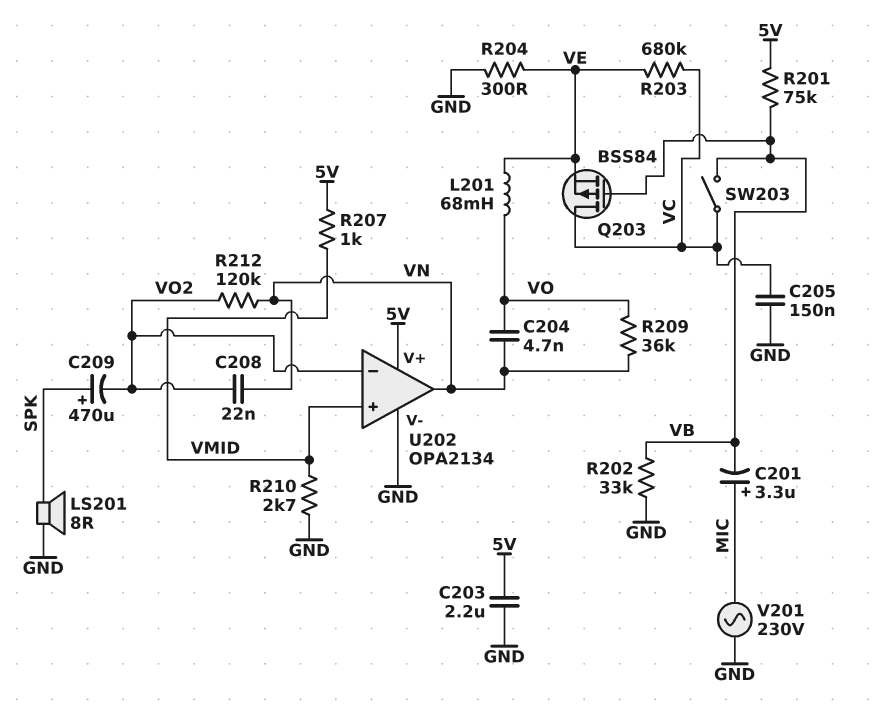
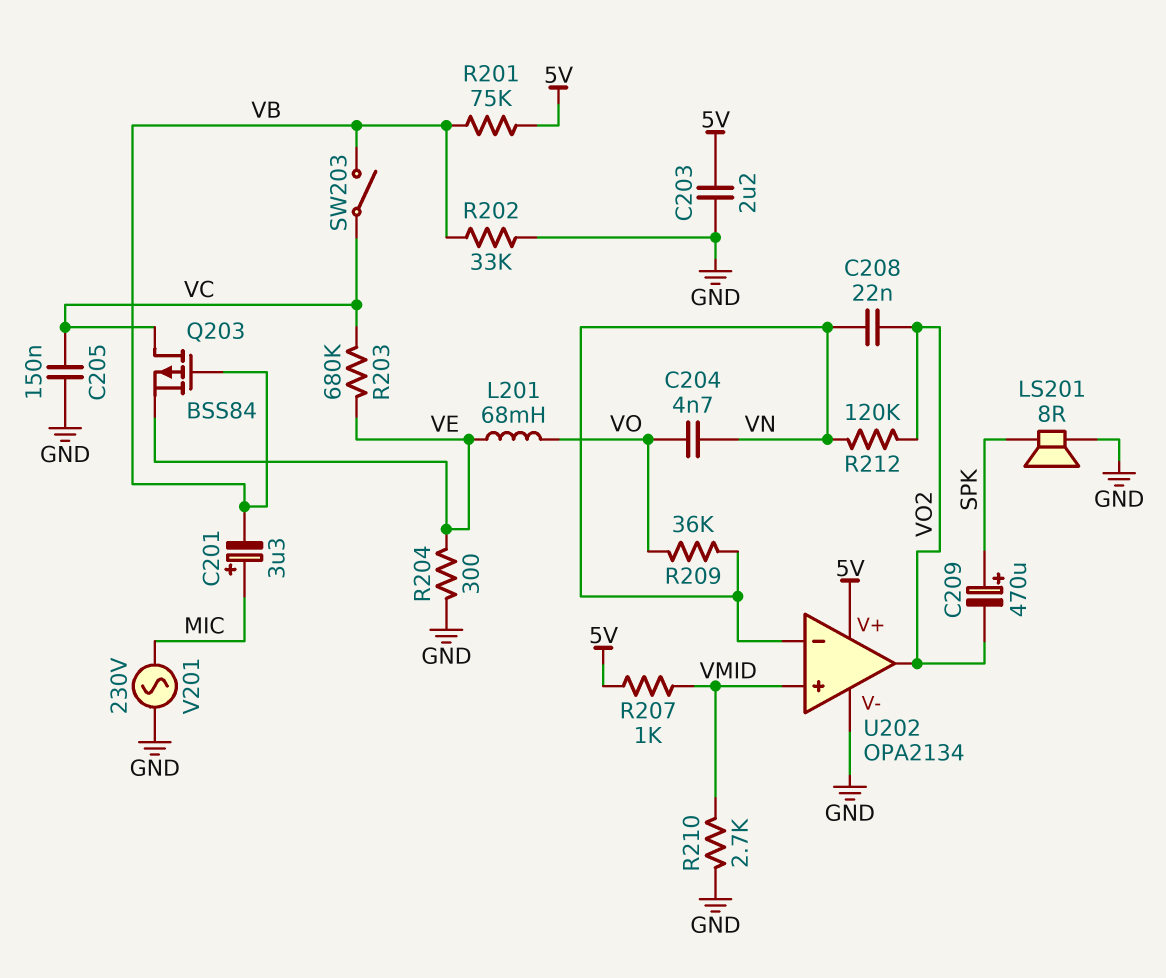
U202 pin in-: VO2 -> VN
U202 pin out: VN -> VO2

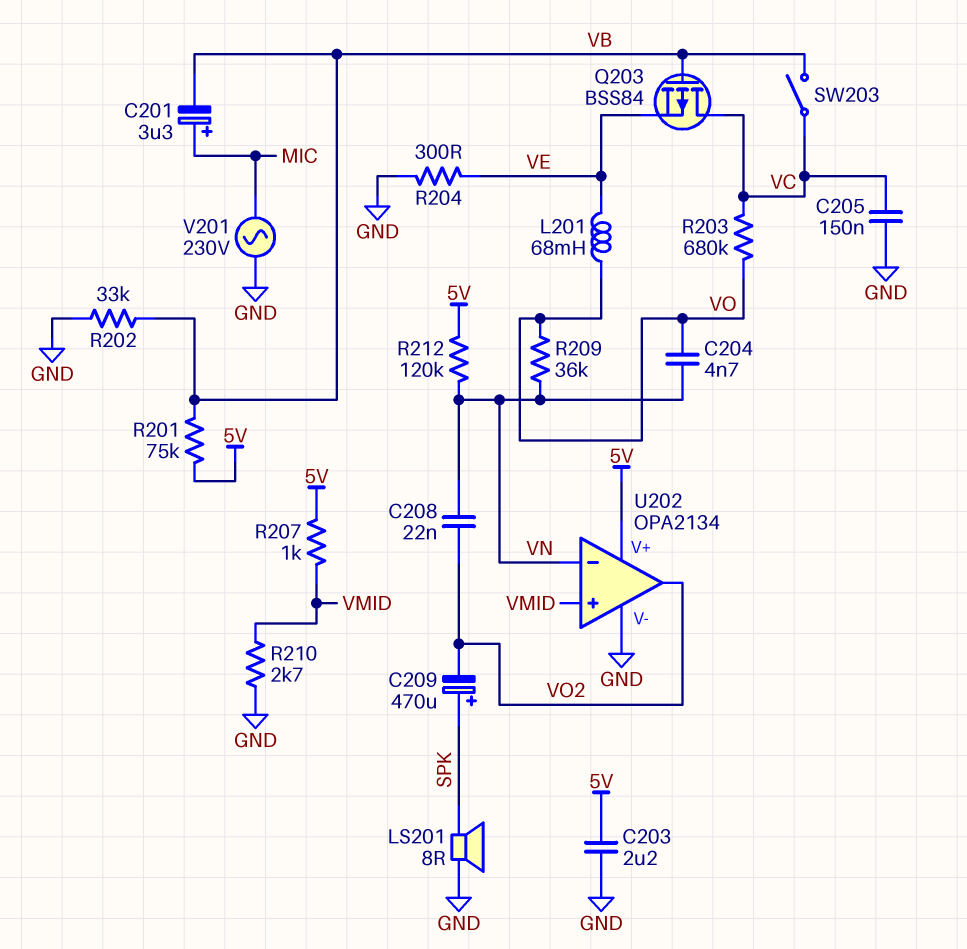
R203: 680k (VC, VE) -> 680k (VC, VO)
R212: 120k (VN, VO2) -> 120k (5V, VN)

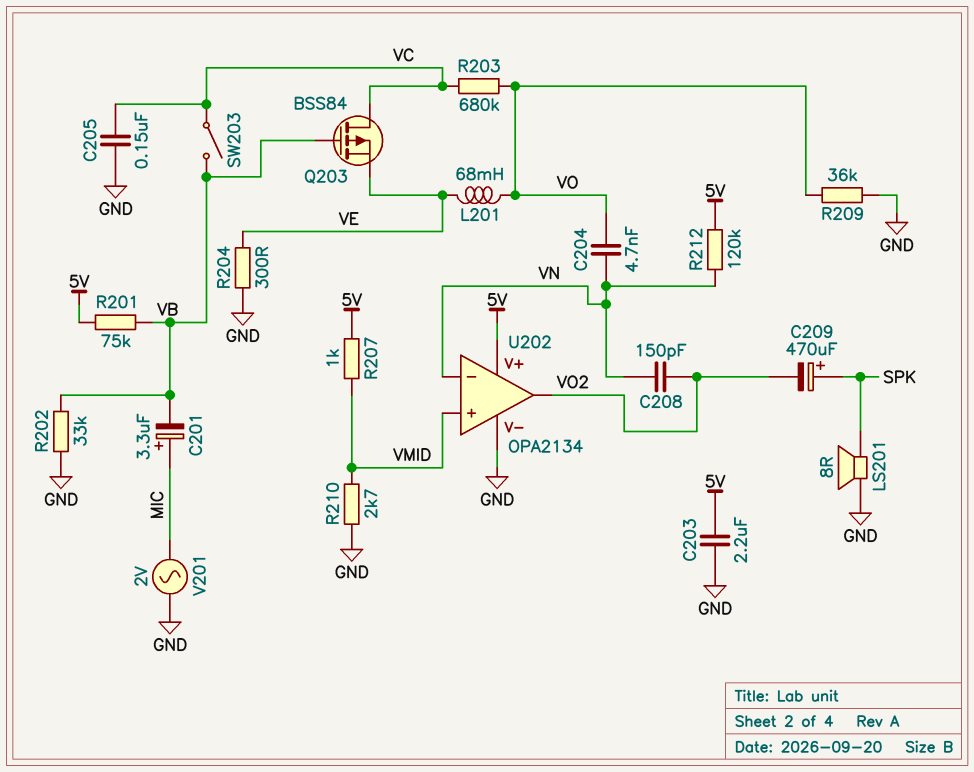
C208: 22nF (VN, VO2) -> 150pF (VN, VO2)
R209: 36k (VN, VO) -> 36k (GND, VO)
V201: AC 230V (GND, MIC) -> AC 2V (GND, MIC)

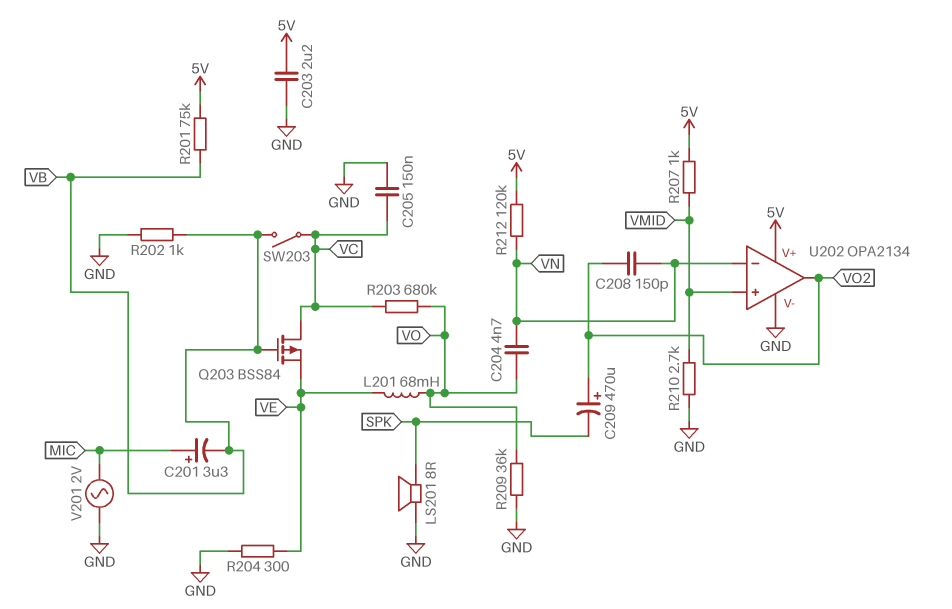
C209: 470uF (plus SPK, minus VO2) -> 470uF (plus VO2, minus SPK)
R202: 33k (GND, VB) -> 1k (GND, VB)

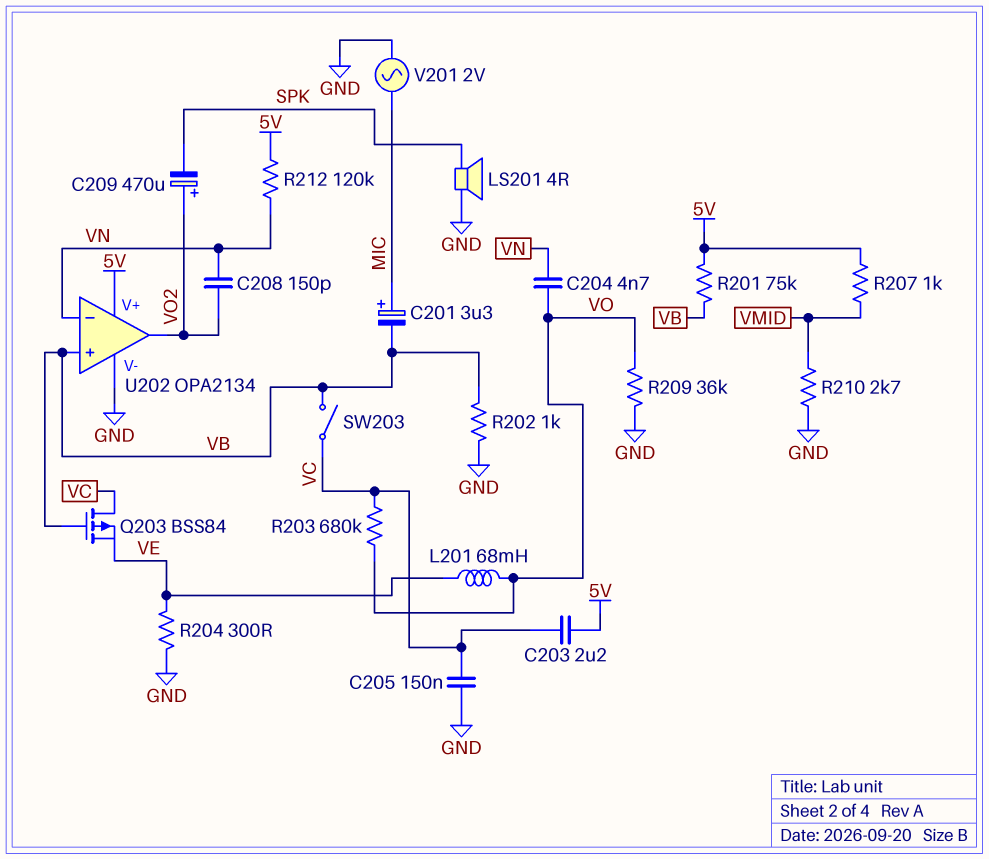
C203: 2.2uF (5V, GND) -> 2.2uF (5V, VC)
LS201: speaker 8R (GND, SPK) -> speaker 4R (GND, SPK)
U202 pin in+: VMID -> VB

